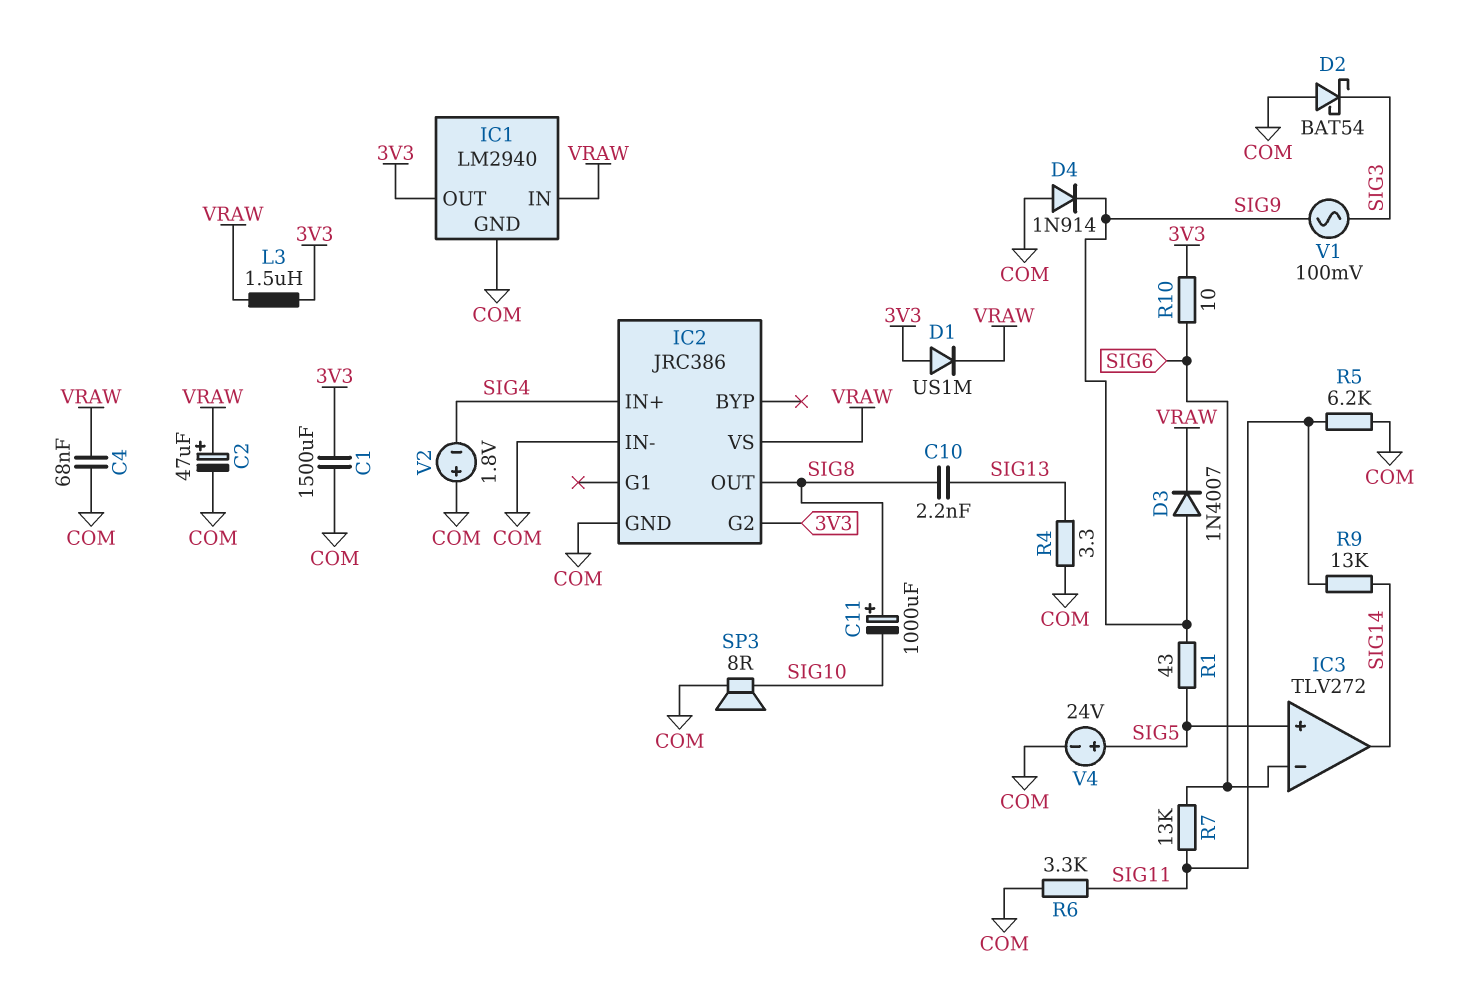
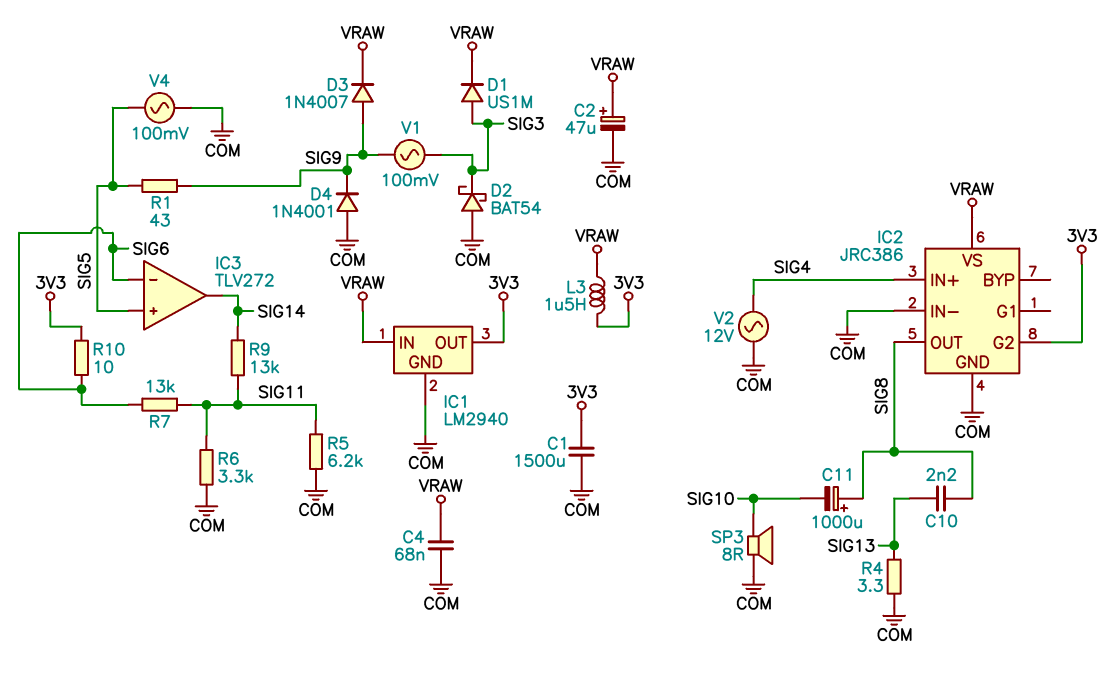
D1: diode US1M (A 3V3, K VRAW) -> diode US1M (A SIG3, K VRAW)
D4: diode 1N914 (A COM, K SIG9) -> diode 1N4001 (A COM, K SIG9)
V2: 1.8V (plus COM, minus SIG4) -> AC 12V (COM, SIG4)
V4: 24V (plus SIG5, minus COM) -> AC 100mV (COM, SIG5)

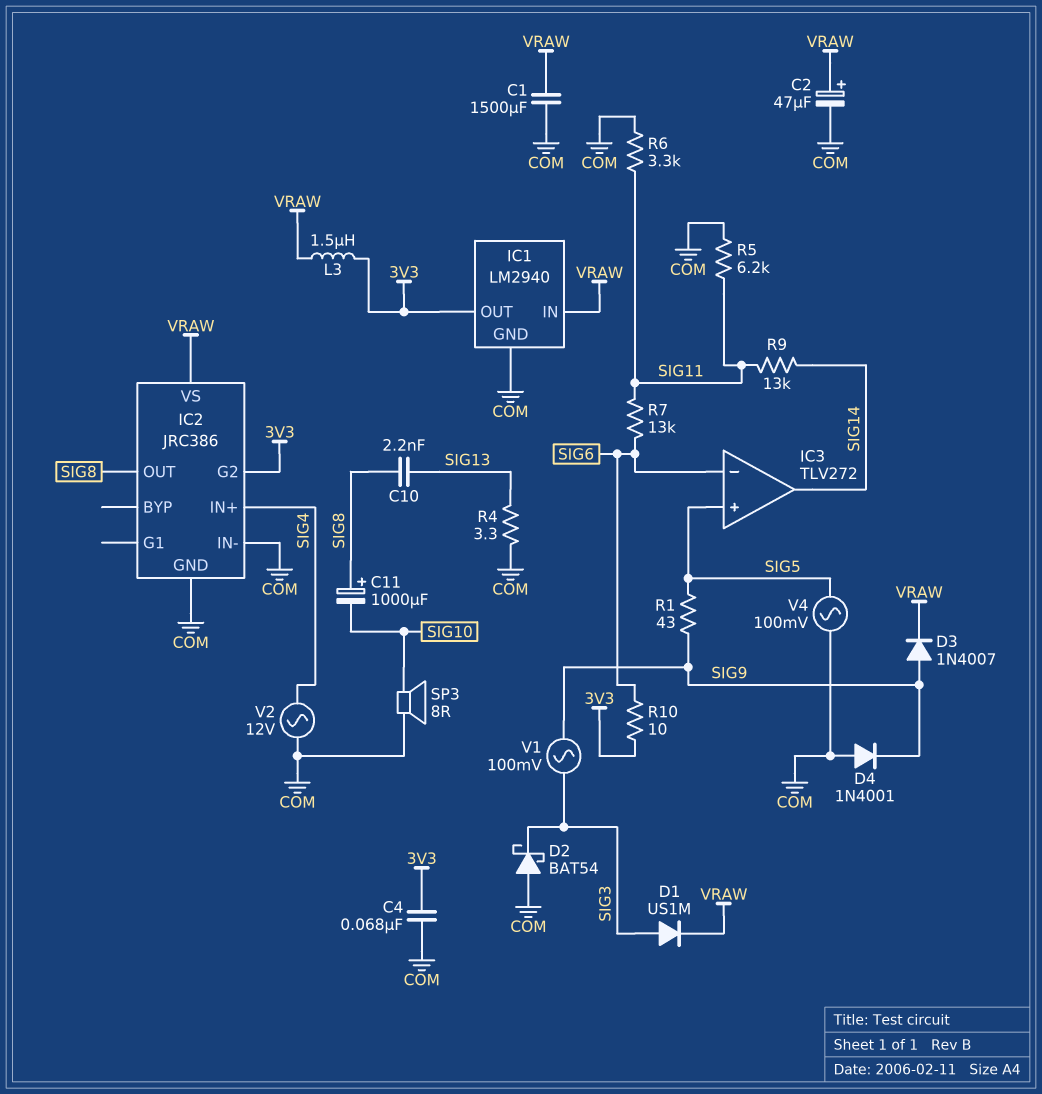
C1: 1500uF (3V3, COM) -> 1500uF (COM, VRAW)
C4: 68nF (COM, VRAW) -> 68nF (3V3, COM)

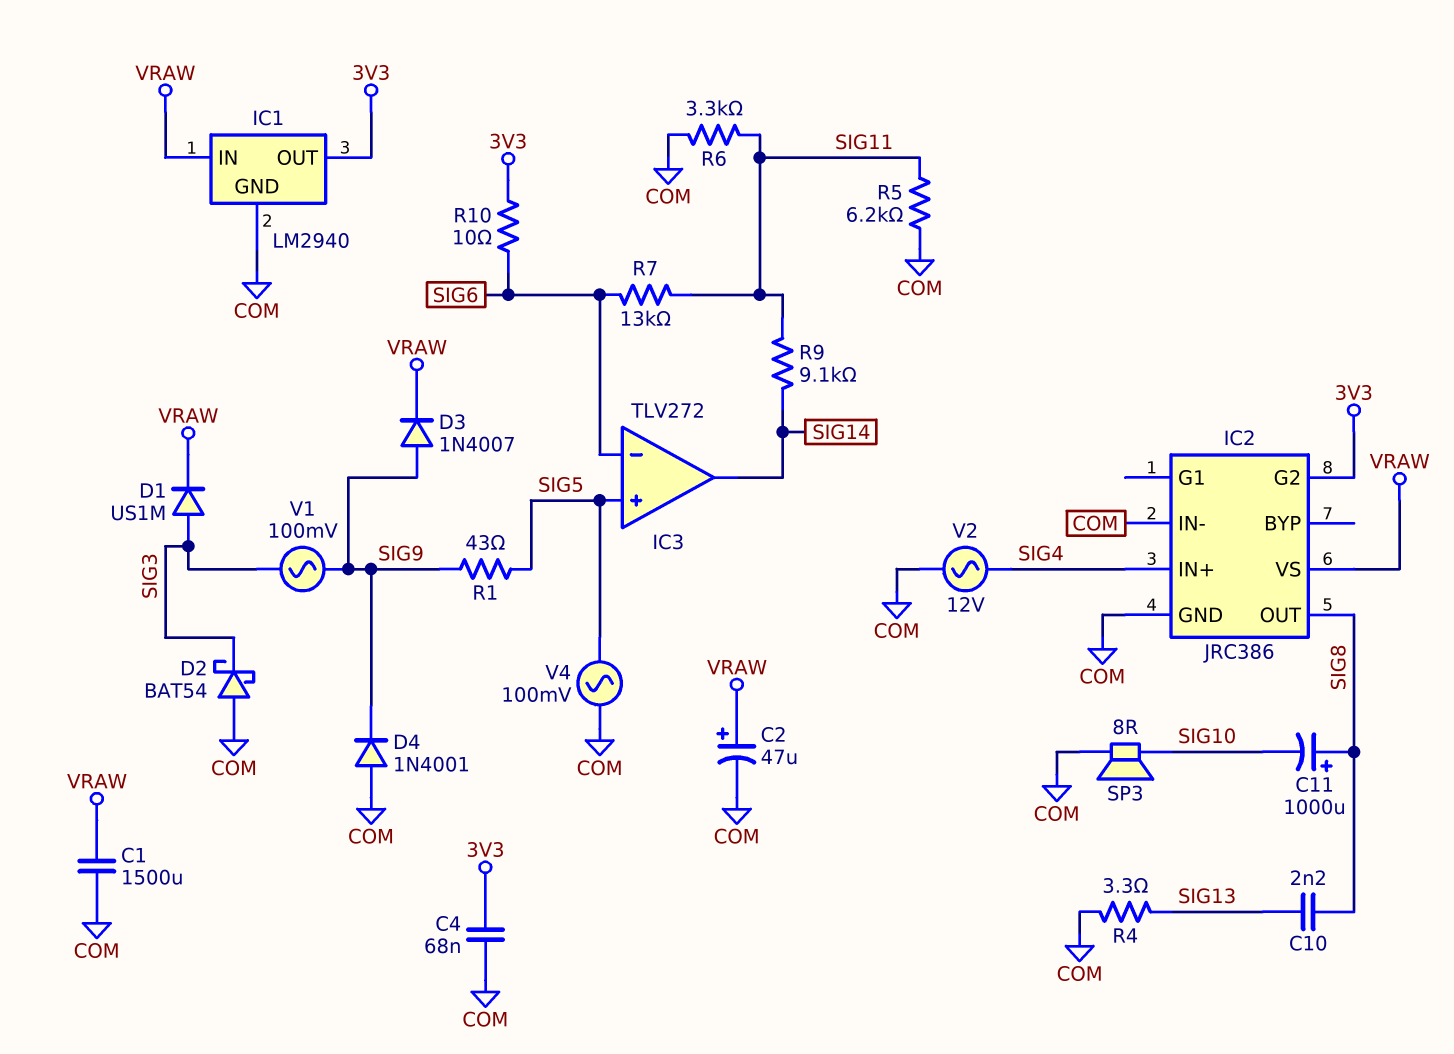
L3: 1.5uH (3V3, VRAW) -> none
R9: 13k (SIG11, SIG14) -> 9.1k (SIG11, SIG14)

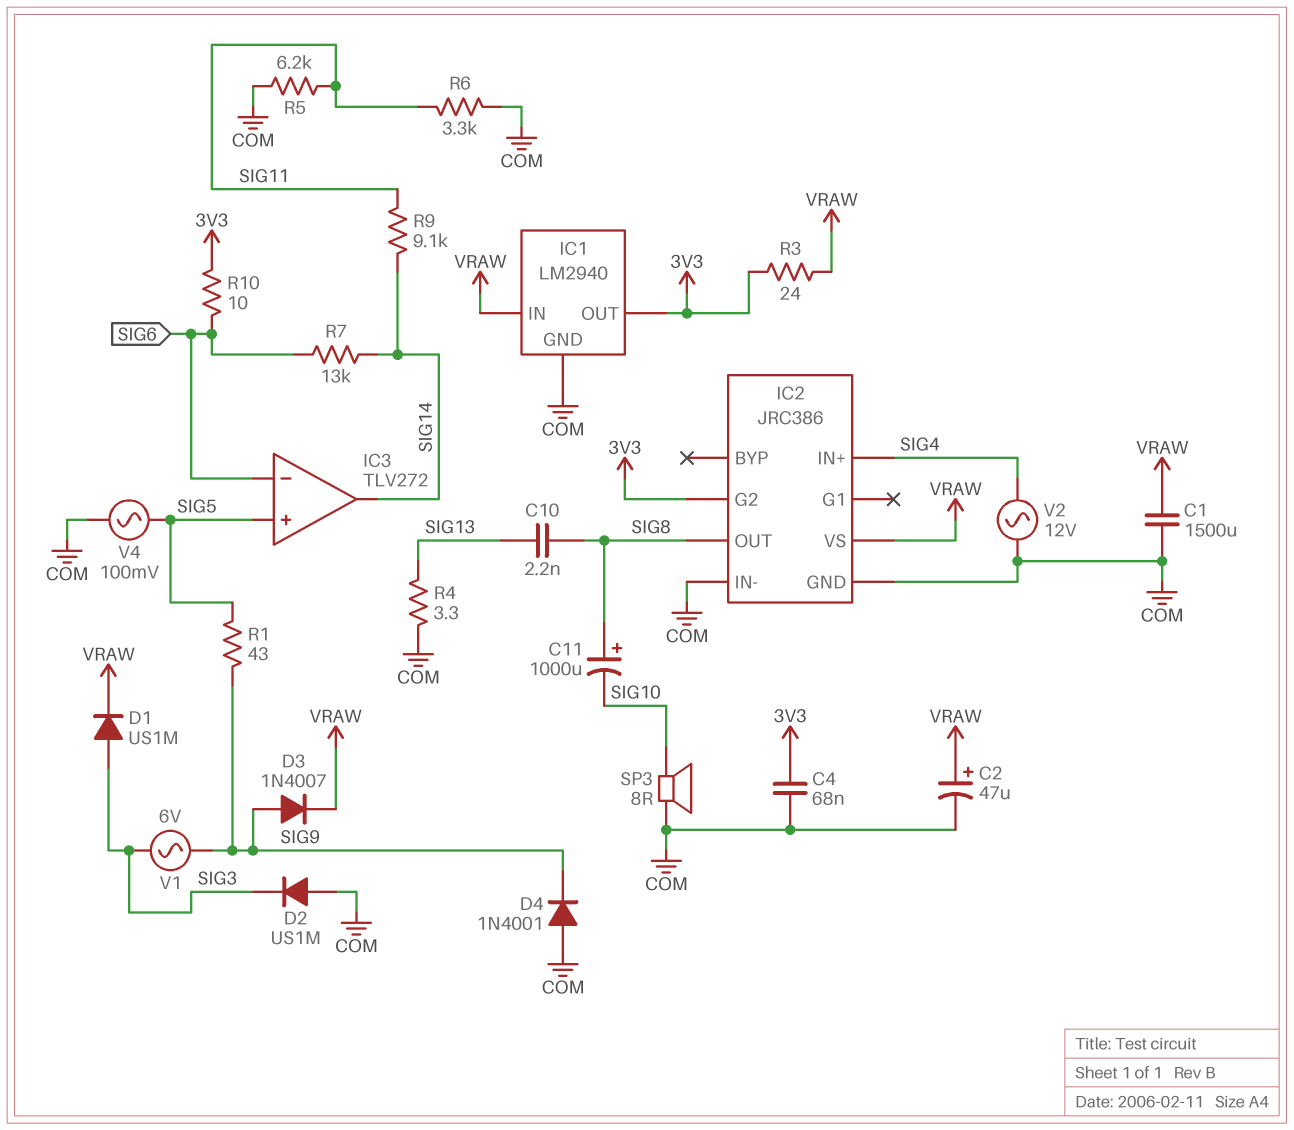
D2: schottky BAT54 (A COM, K SIG3) -> diode US1M (A COM, K SIG3)
R3: none -> 24 (3V3, VRAW)
R7: 13k (SIG6, SIG11) -> 13k (SIG6, SIG14)
V1: AC 100mV (SIG3, SIG9) -> AC 6V (SIG3, SIG9)

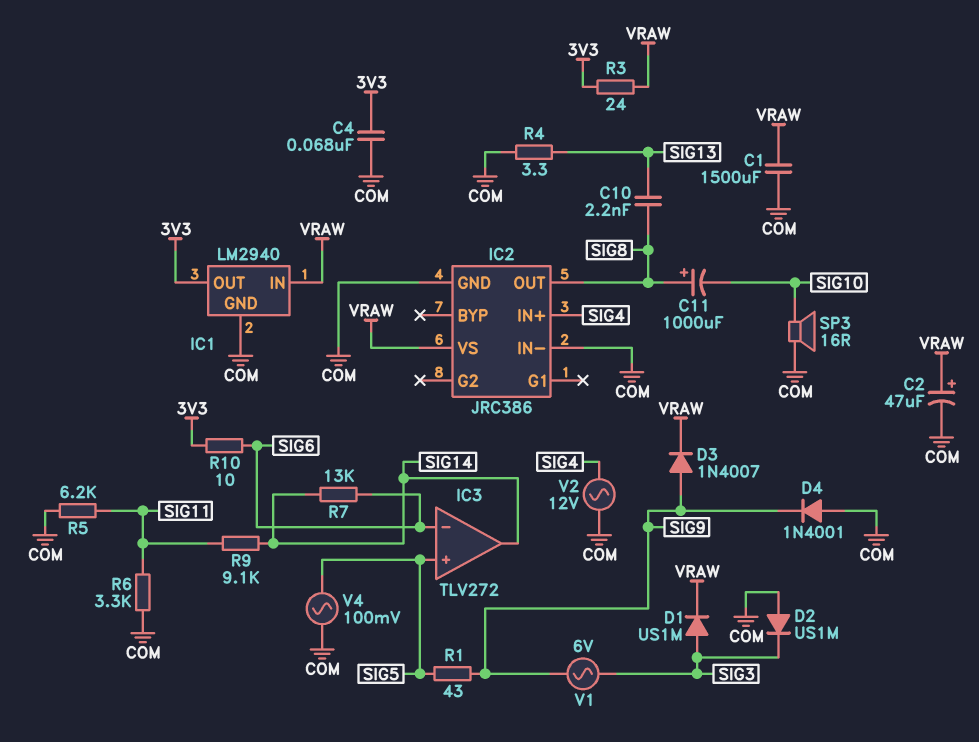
IC2 pin G2: 3V3 -> none
SP3: speaker 8R (COM, SIG10) -> speaker 16R (COM, SIG10)

